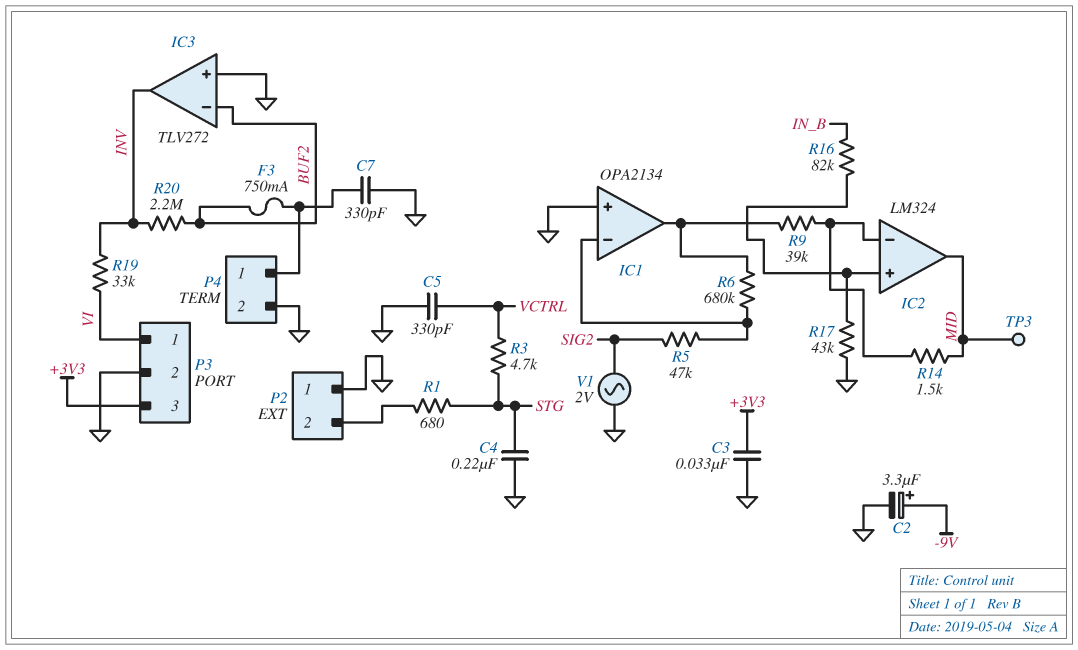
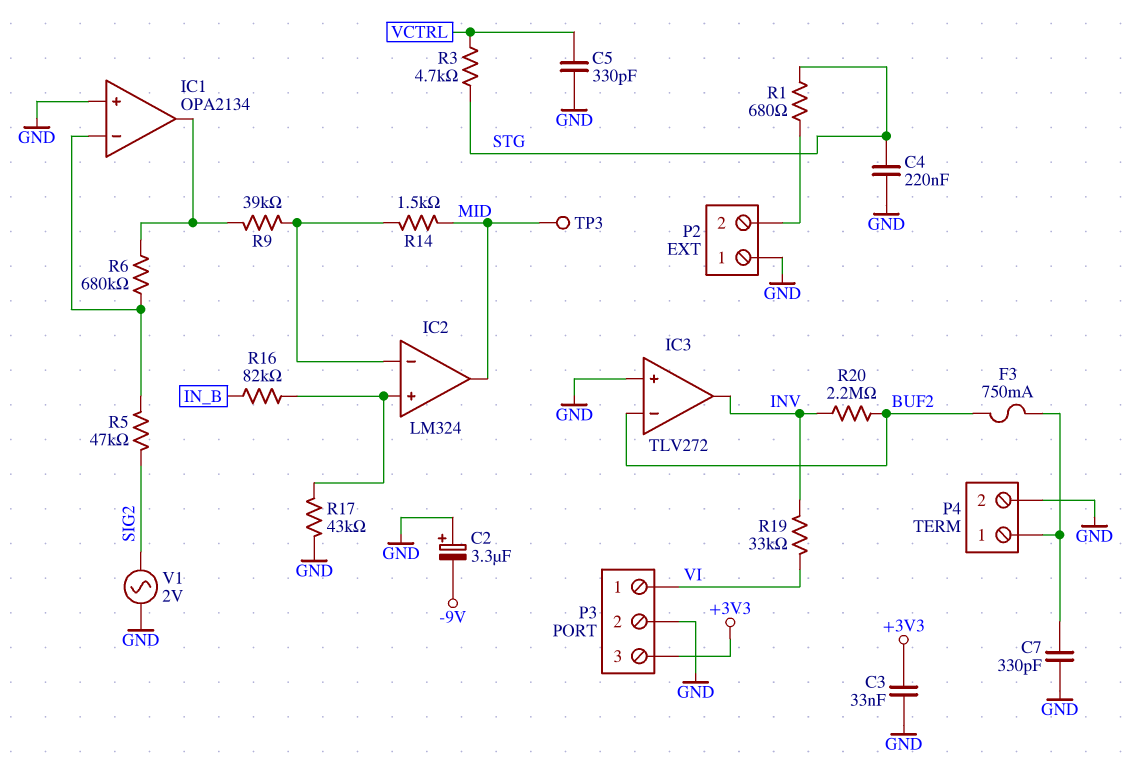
C2: 3.3uF (plus -9V, minus GND) -> 3.3uF (plus GND, minus -9V)

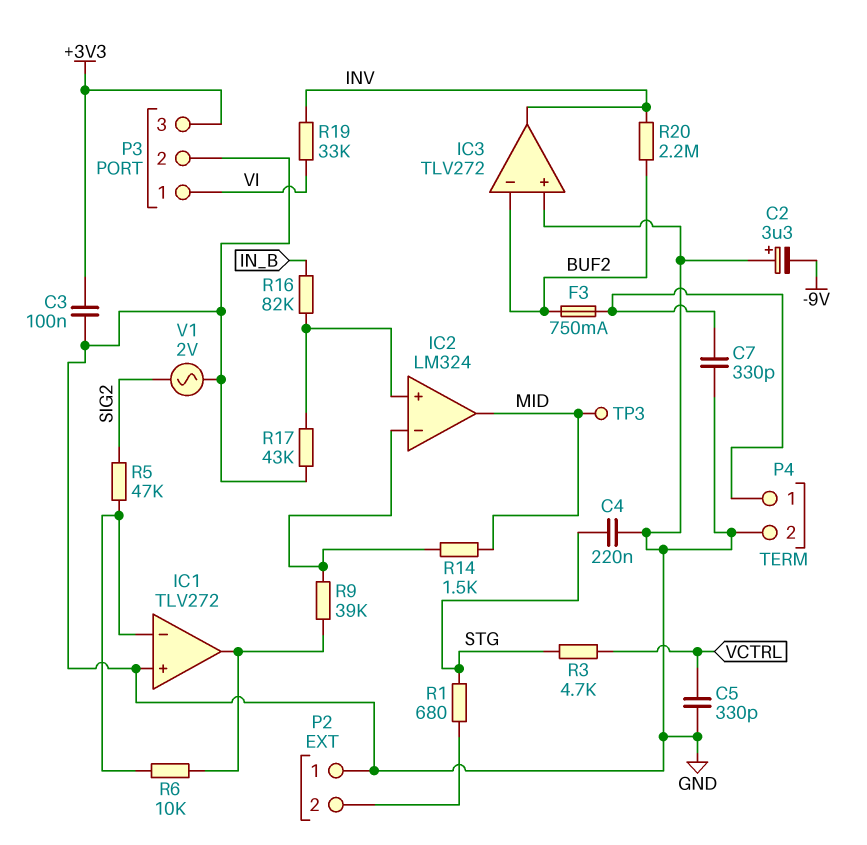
C3: 33nF (+3V3, GND) -> 100nF (+3V3, GND)
IC1: OPA2134 -> TLV272
R6: 680k (IC1/in-, IC1/out) -> 10k (IC1/in-, IC1/out)

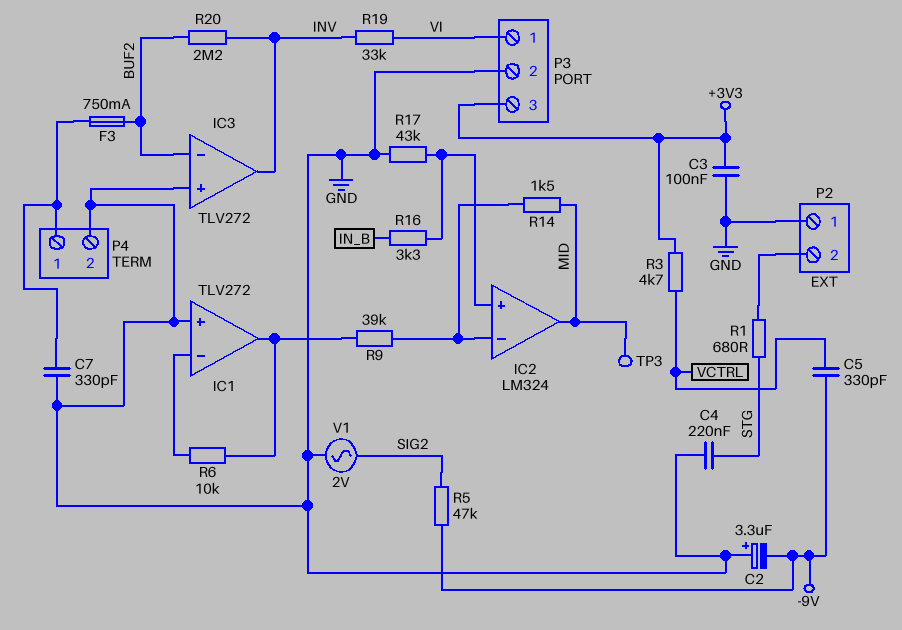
C5: 330pF (GND, VCTRL) -> 330pF (-9V, VCTRL)
R3: 4.7k (STG, VCTRL) -> 4.7k (+3V3, VCTRL)
R5: 47k (IC1/in-, SIG2) -> 47k (-9V, SIG2)
R16: 82k (IC2/in+, IN_B) -> 3.3k (IC2/in+, IN_B)

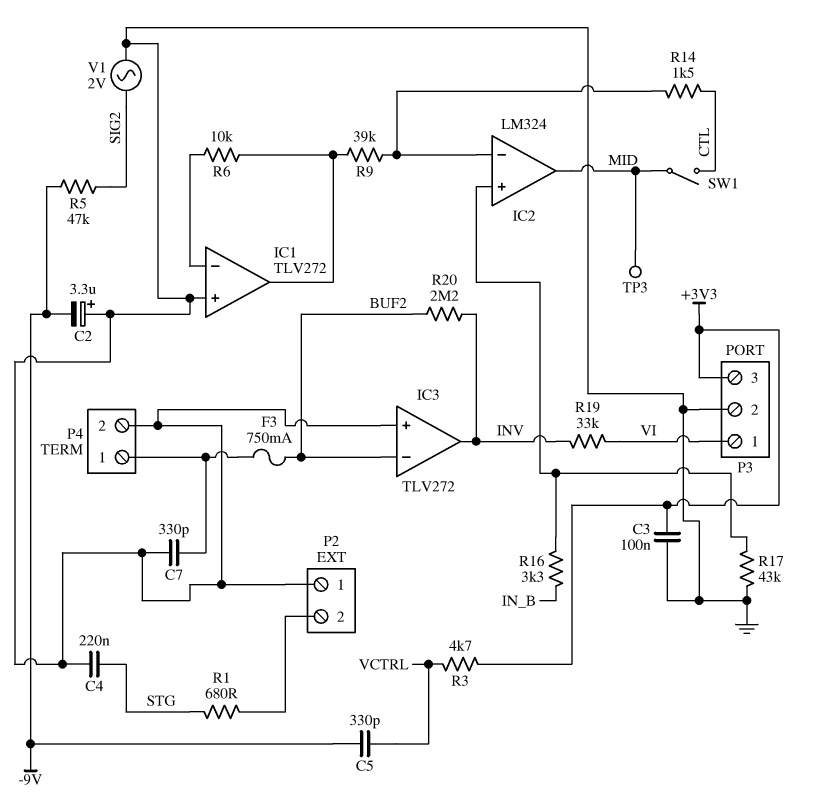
R14: 1.5k (IC2/in-, MID) -> 1.5k (CTL, IC2/in-)
SW1: none -> switch (CTL, MID)

